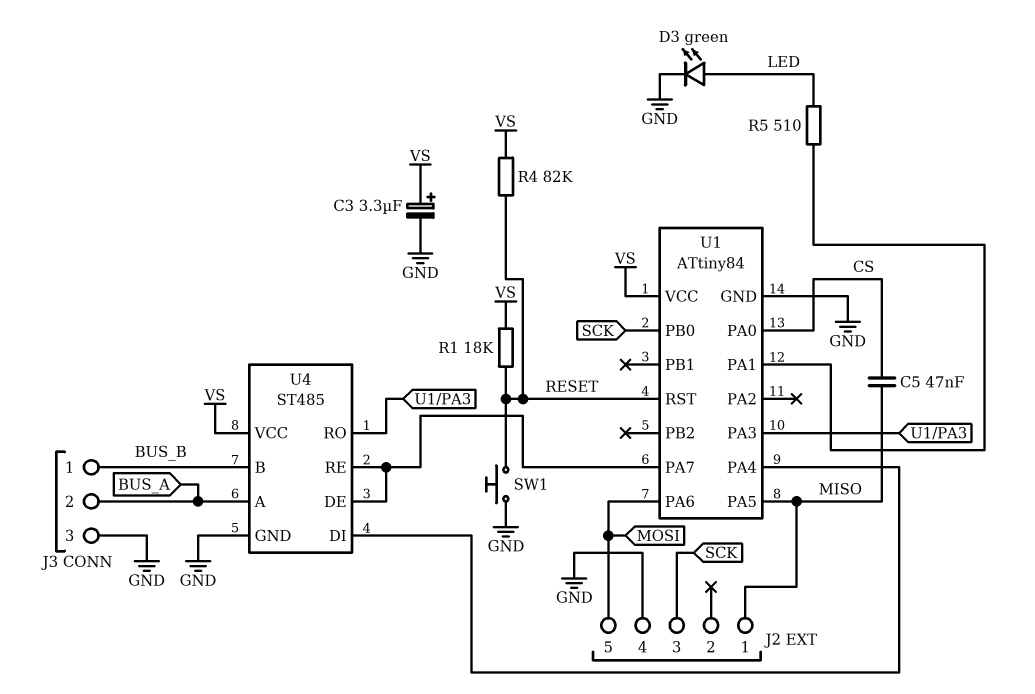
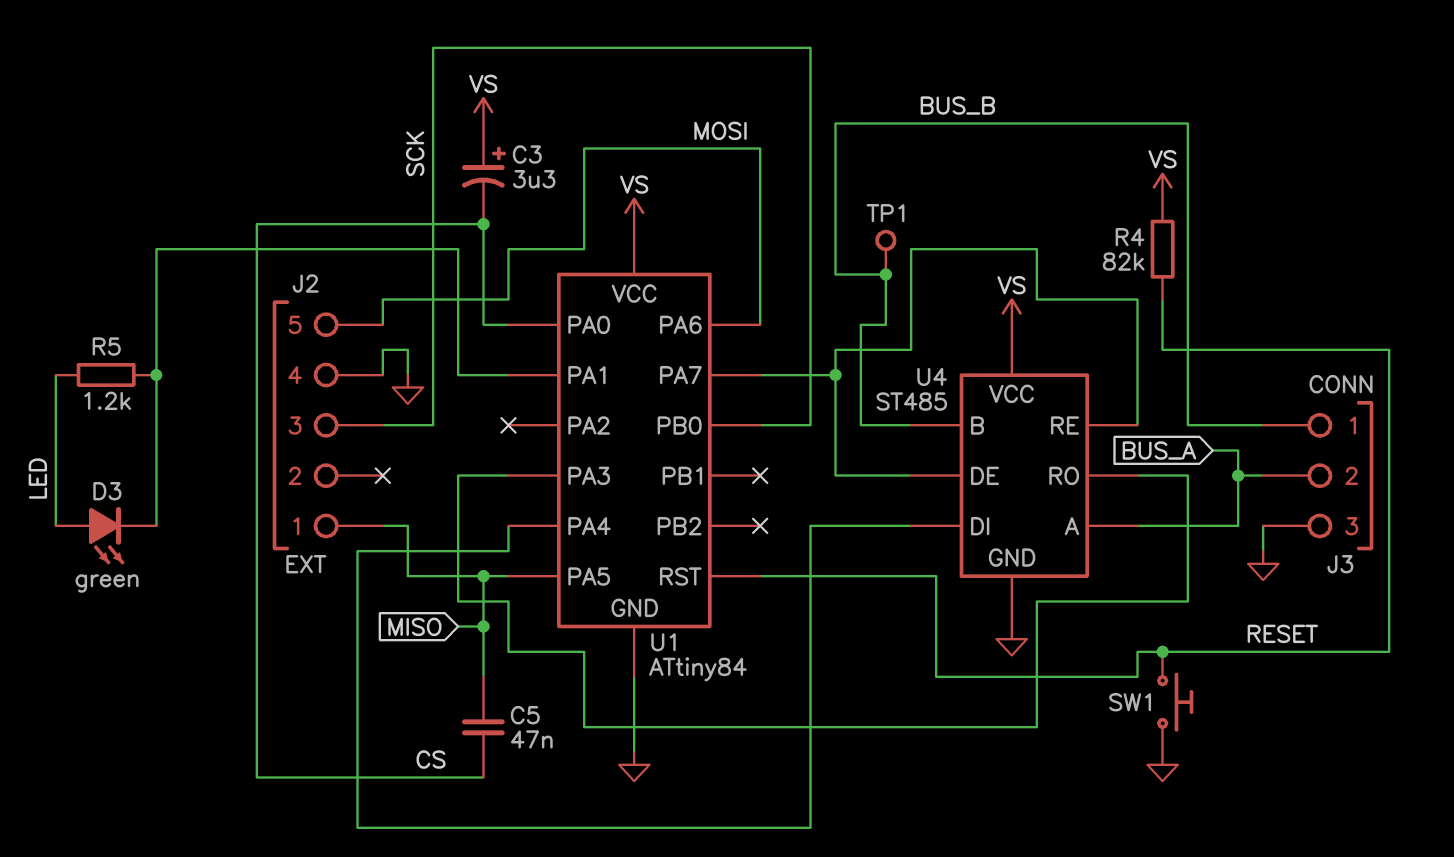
C3: 3.3uF (plus VS, minus GND) -> 3.3uF (plus VS, minus CS)
D3: LED green (A LED, K GND) -> LED green (A LED, K U1/PA1)
R1: 18k (RESET, VS) -> none
R5: 510 (LED, U1/PA1) -> 1.2k (LED, U1/PA1)
TP1: none -> test point (BUS_B)

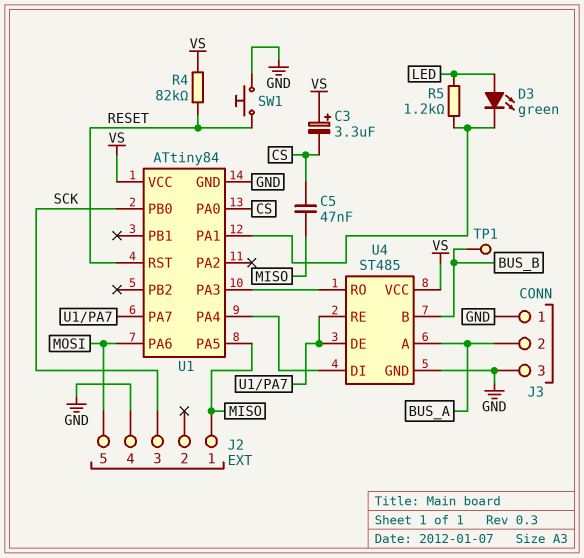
J3 pin 1: BUS_B -> GND

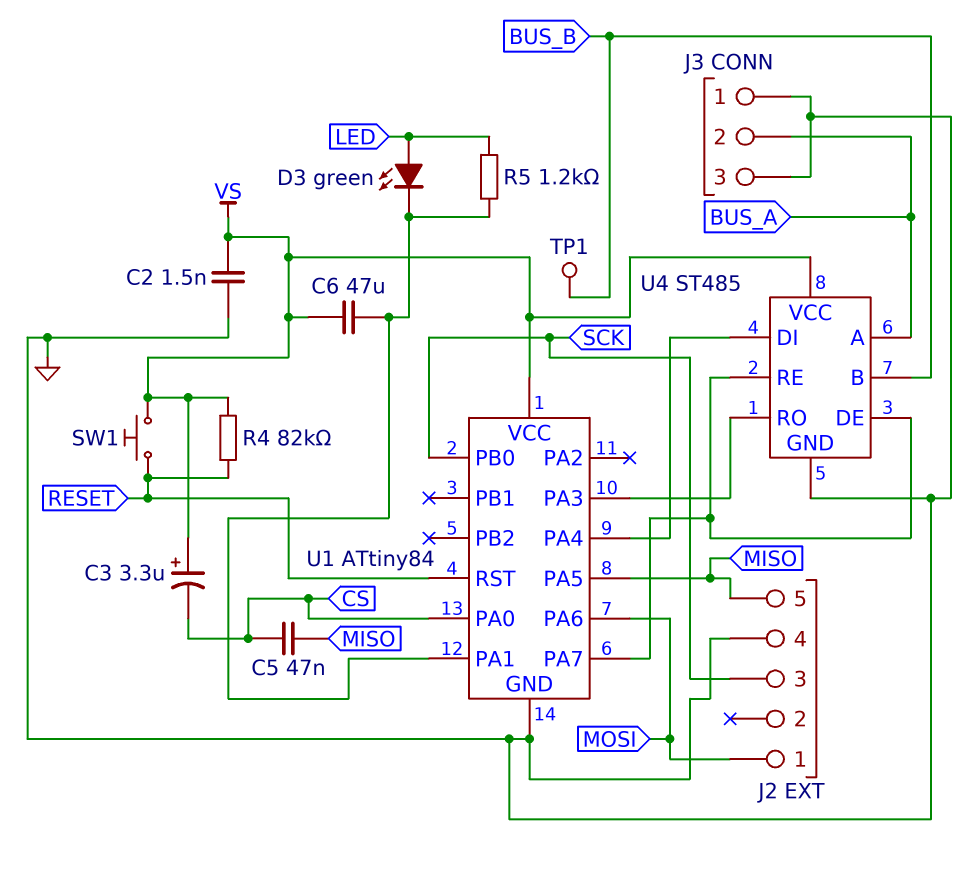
C2: none -> 1.5nF (GND, VS)
C6: none -> 47uF (U1/PA1, VS)
J2 pin 1: MISO -> MOSI
J2 pin 5: MOSI -> MISO
SW1: button (GND, RESET) -> button (RESET, VS)

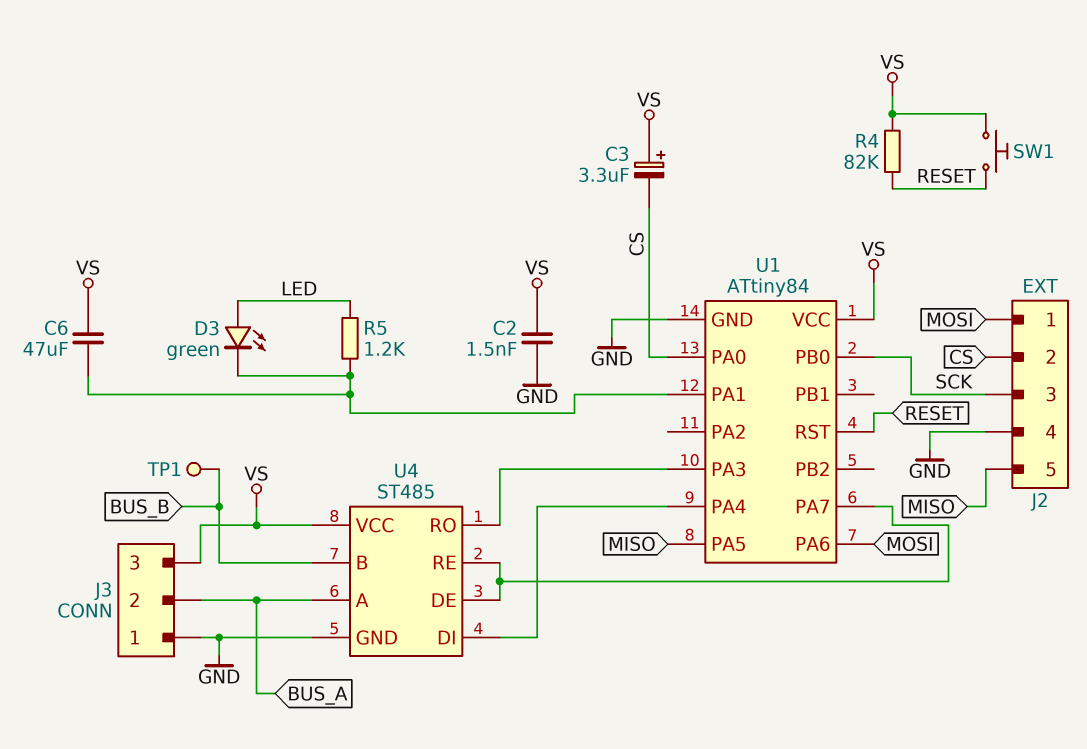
C5: 47nF (CS, MISO) -> none
J2 pin 2: none -> CS
J3 pin 3: GND -> VS

